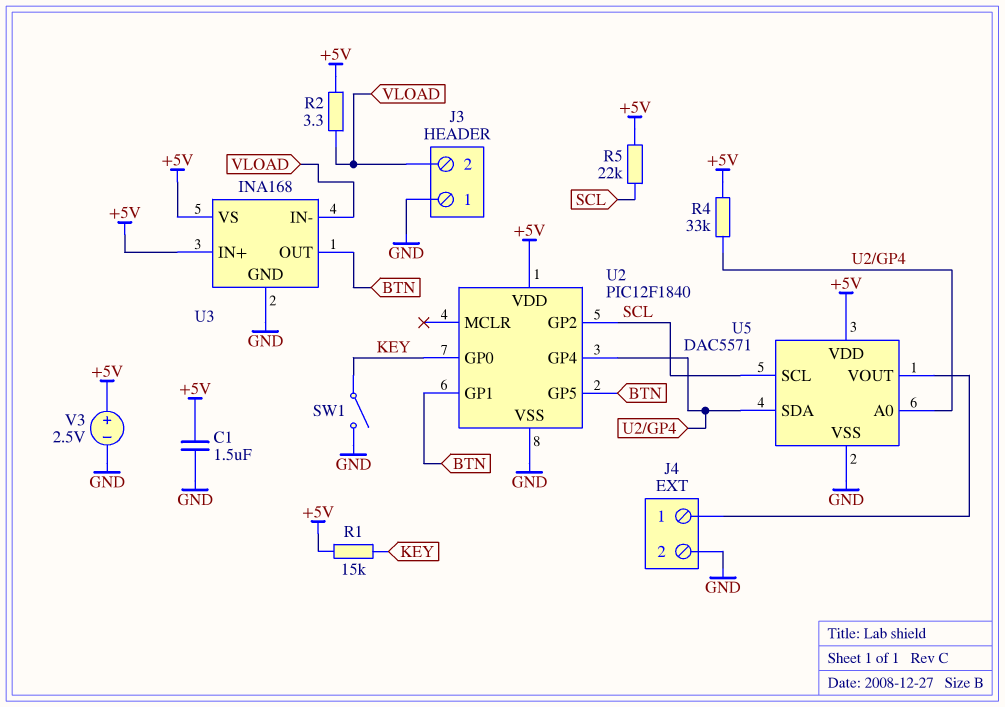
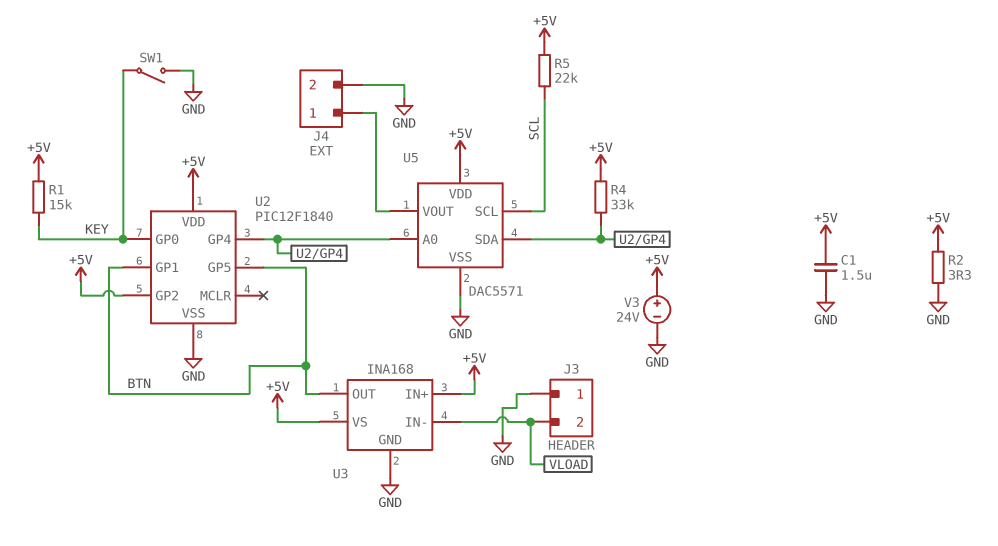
R2: 3.3 (+5V, VLOAD) -> 3.3 (+5V, GND)
U2 pin GP2: SCL -> +5V
V3: 2.5V (plus +5V, minus GND) -> 24V (plus +5V, minus GND)

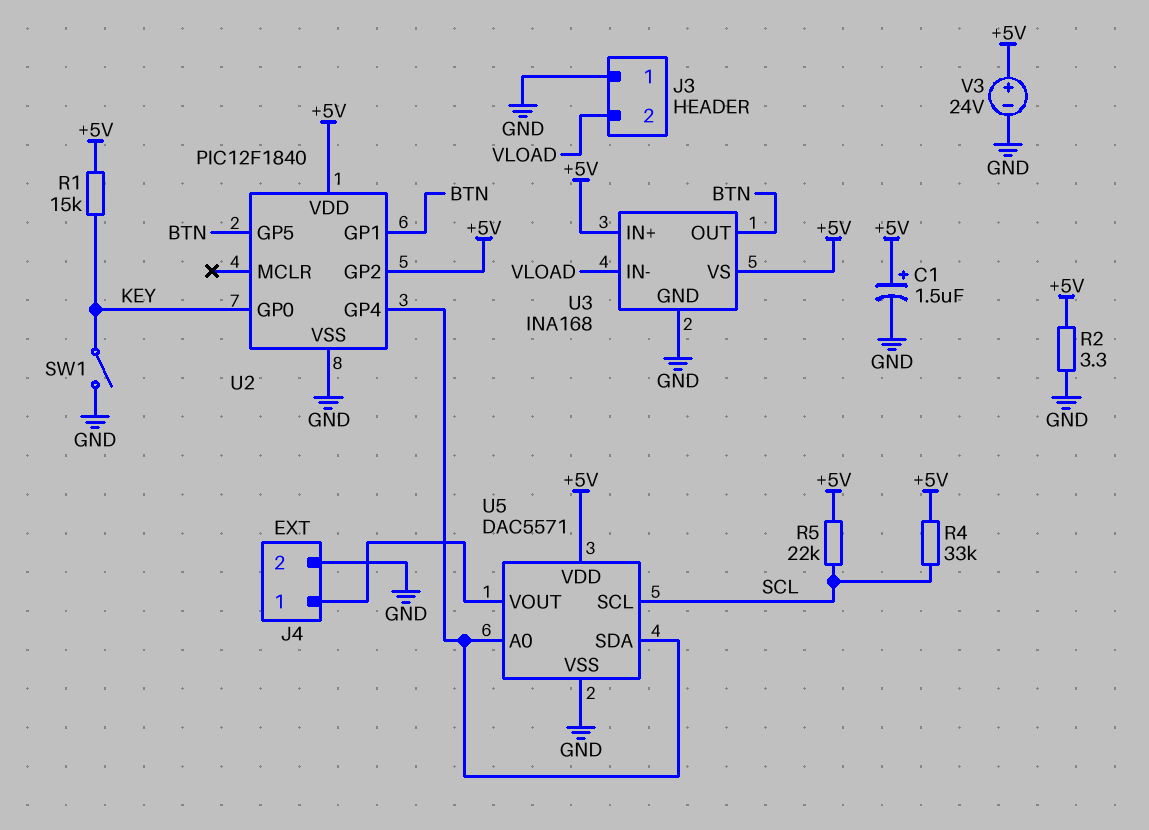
C1: 1.5uF (+5V, GND) -> 1.5uF (plus +5V, minus GND)
R4: 33k (+5V, U2/GP4) -> 33k (+5V, SCL)

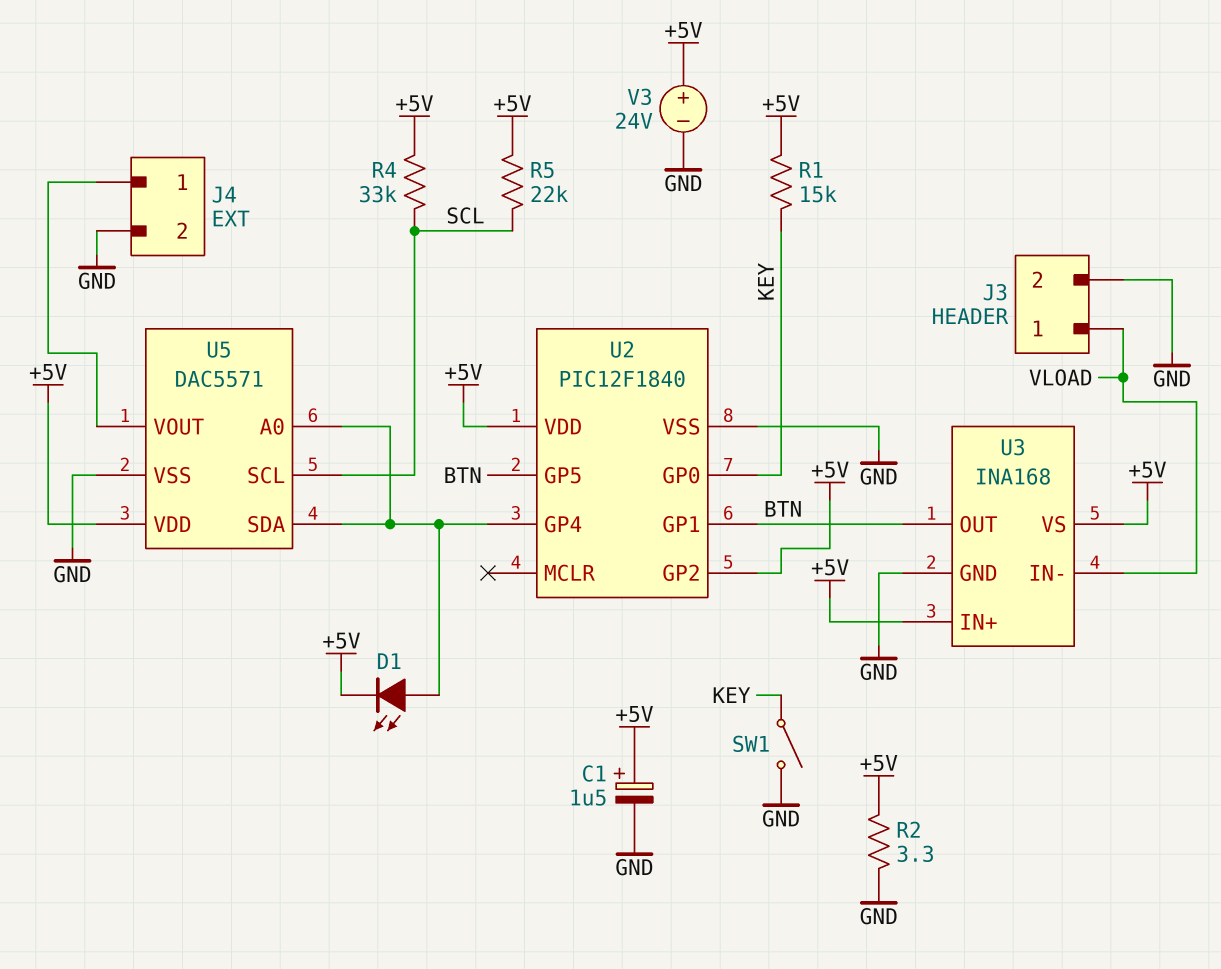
D1: none -> LED (A U2/GP4, K +5V)
J3 pin 1: GND -> VLOAD
J3 pin 2: VLOAD -> GND

